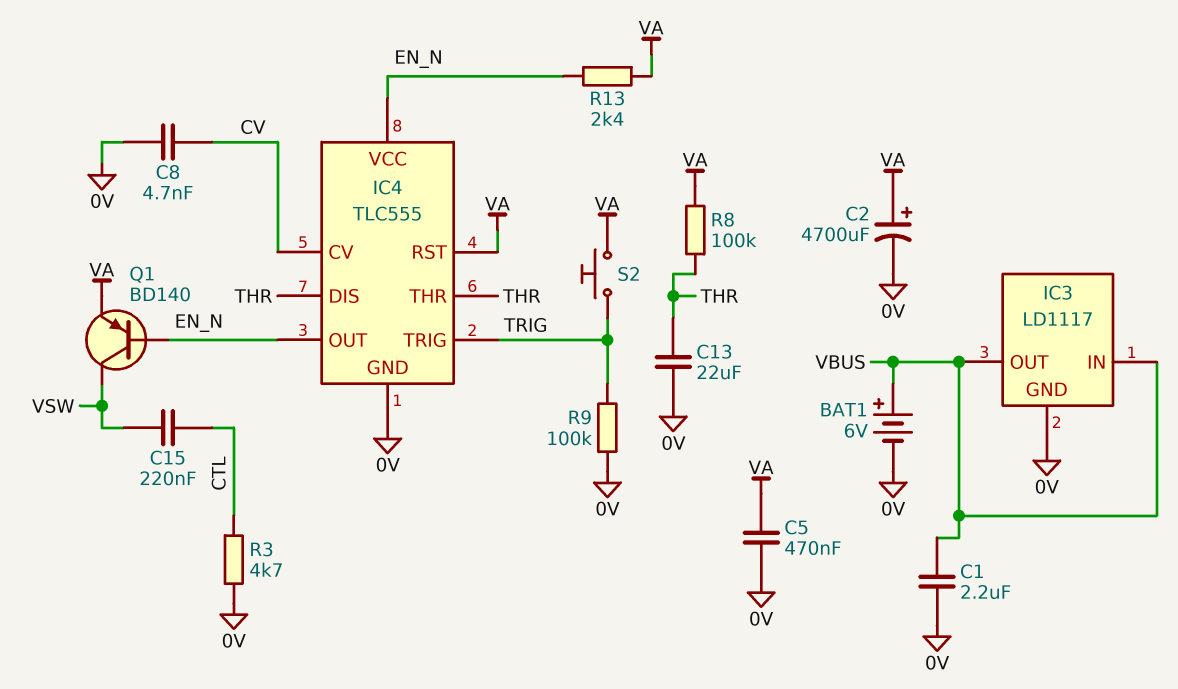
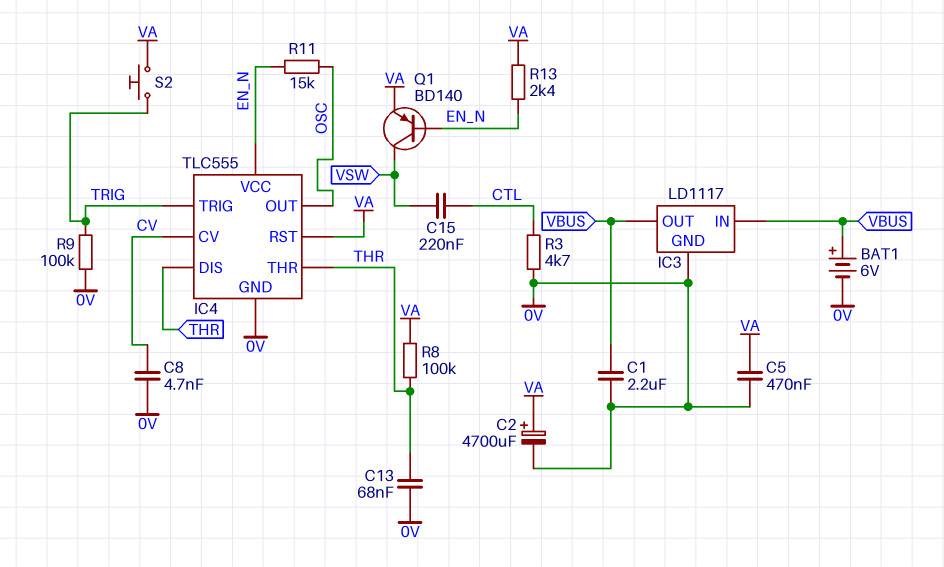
C13: 22uF (0V, THR) -> 68nF (0V, THR)
IC4 pin OUT: EN_N -> OSC
R11: none -> 15k (EN_N, OSC)

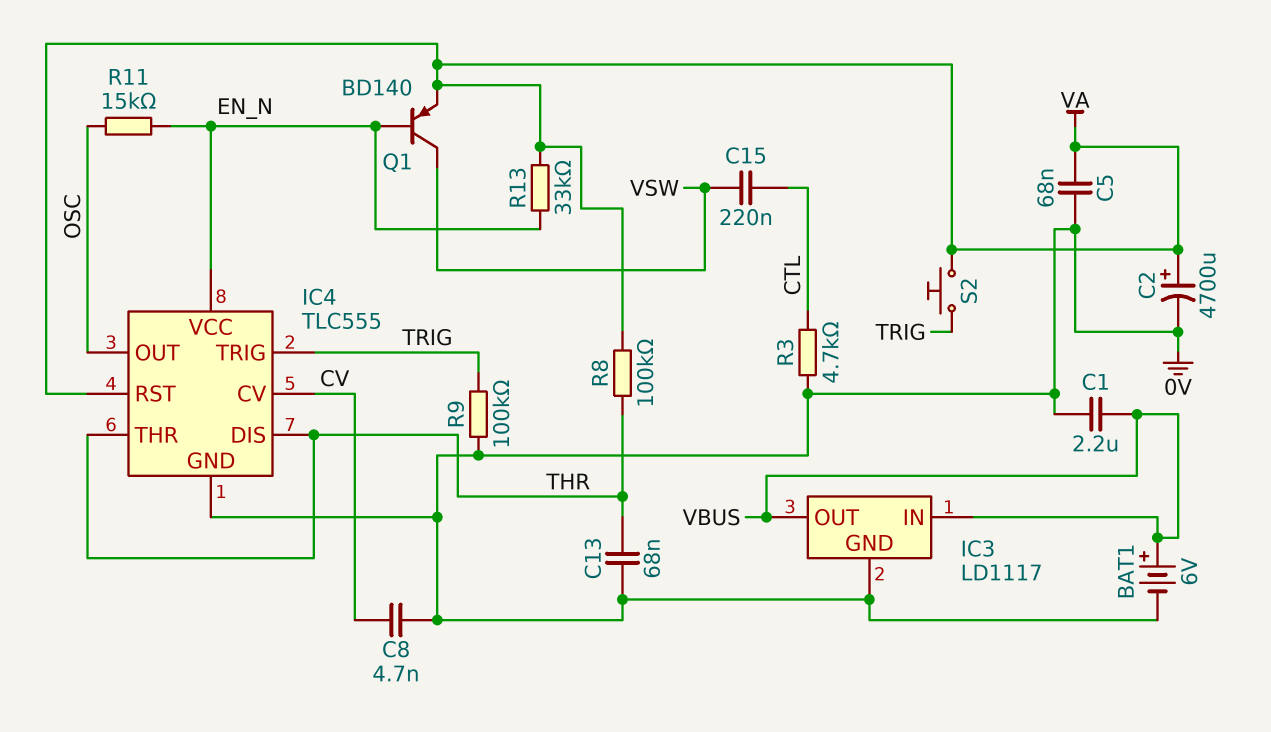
C5: 470nF (0V, VA) -> 68nF (0V, VA)
R13: 2.4k (EN_N, VA) -> 33k (EN_N, VA)

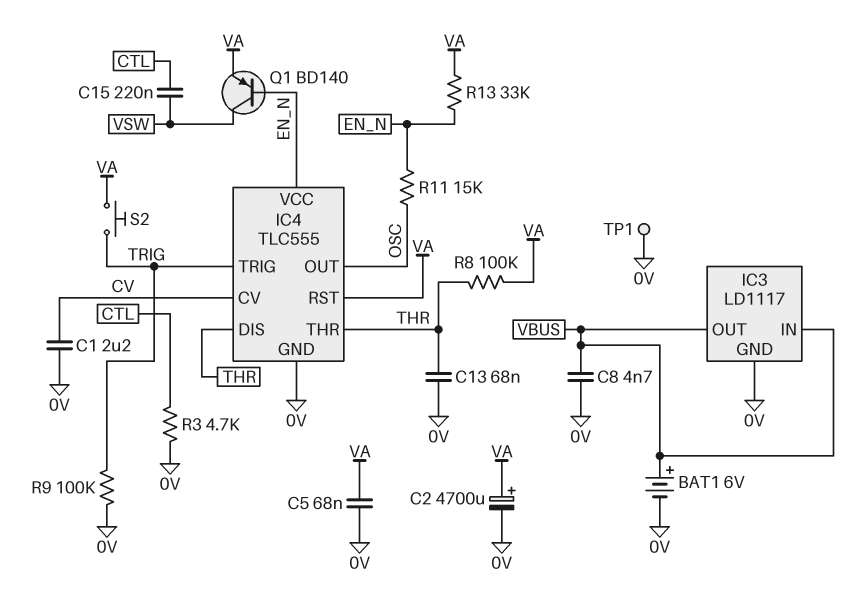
C1: 2.2uF (0V, VBUS) -> 2.2uF (0V, CV)
C8: 4.7nF (0V, CV) -> 4.7nF (0V, VBUS)
TP1: none -> test point (0V)

